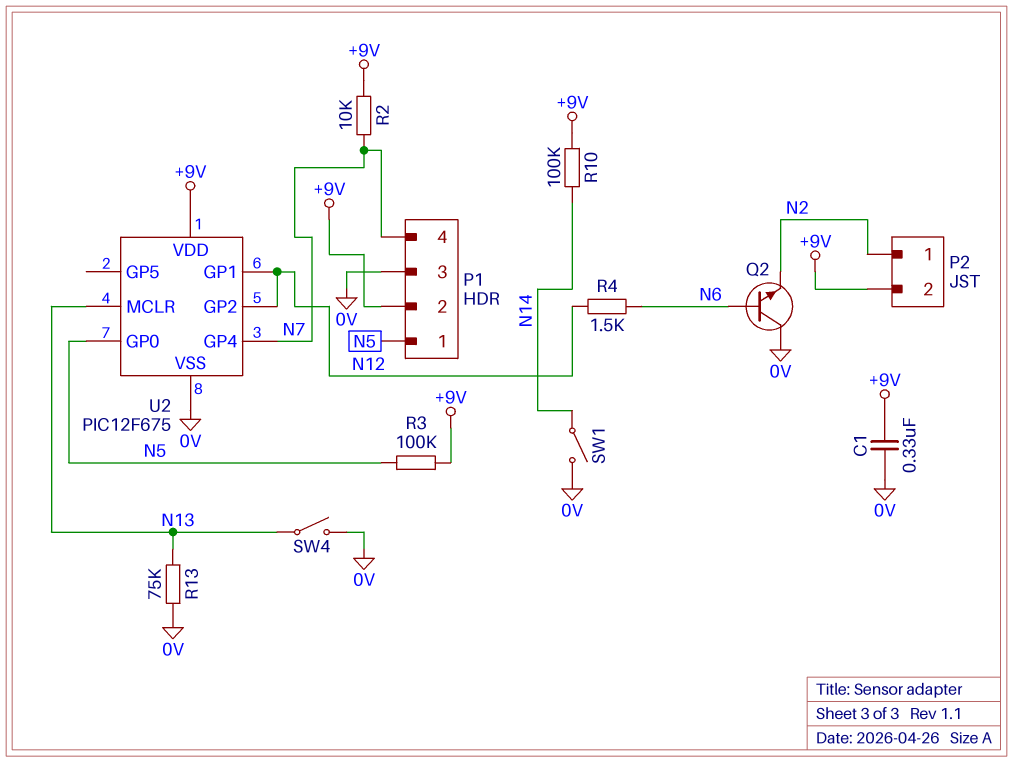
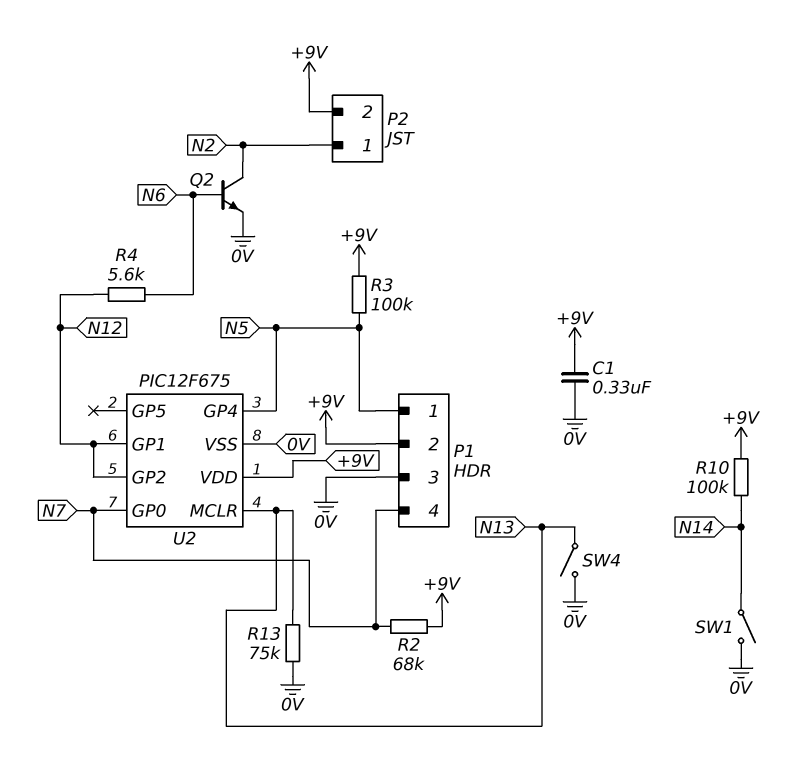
Q2: NPN (B N6, C 0V, E N2) -> NPN (B N6, C N2, E 0V)
R2: 10k (+9V, N7) -> 68k (+9V, N7)
R4: 1.5k (N6, N12) -> 5.6k (N6, N12)
U2 pin GP0: N5 -> N7
U2 pin GP4: N7 -> N5

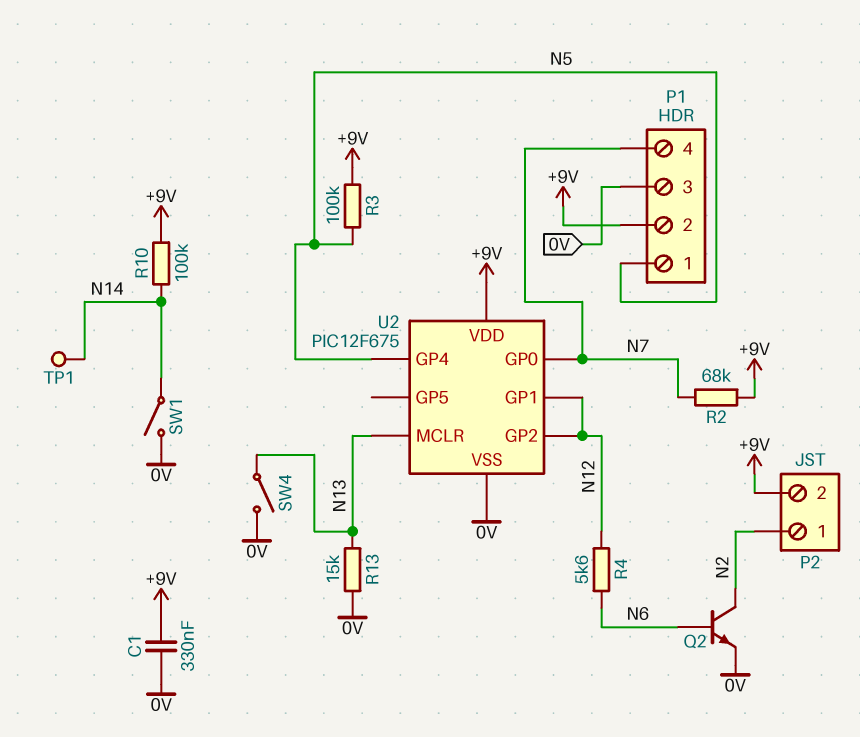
R13: 75k (0V, N13) -> 15k (0V, N13)
TP1: none -> test point (N14)

